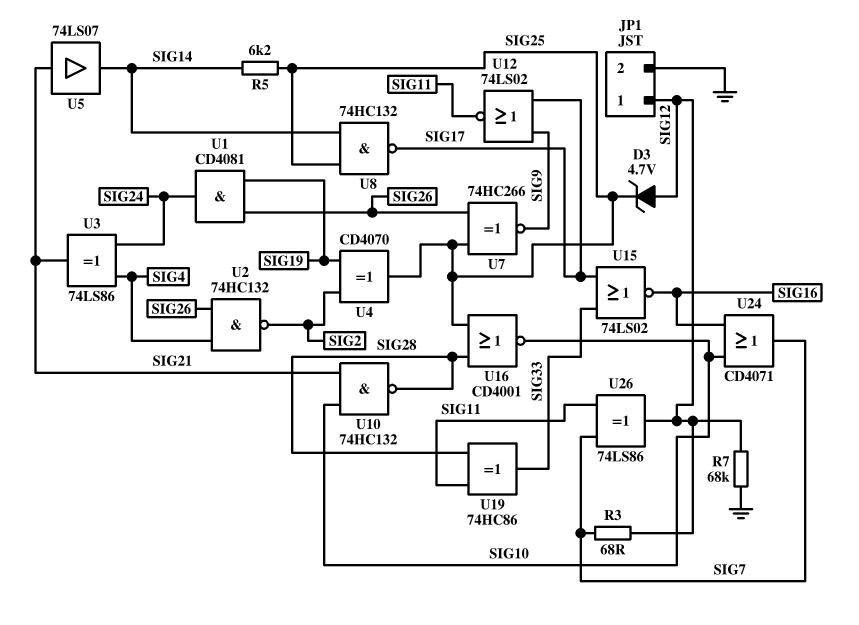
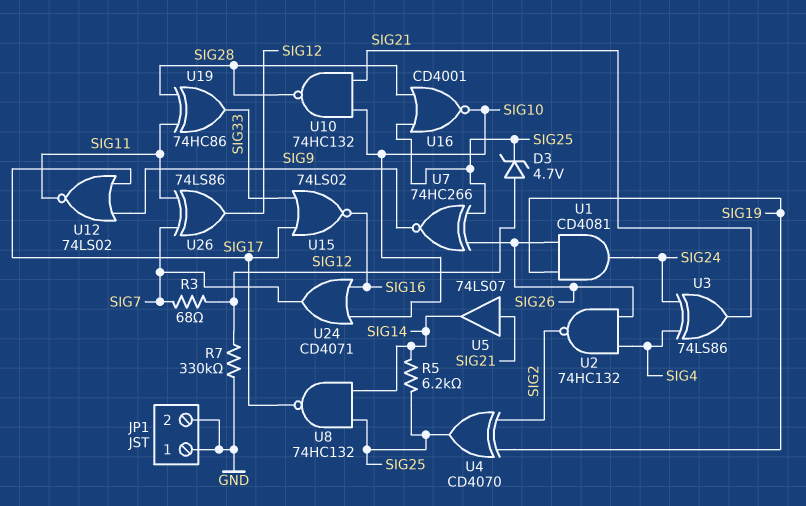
JP1 pin 1: SIG12 -> GND
R7: 68k (GND, SIG12) -> 330k (GND, SIG12)

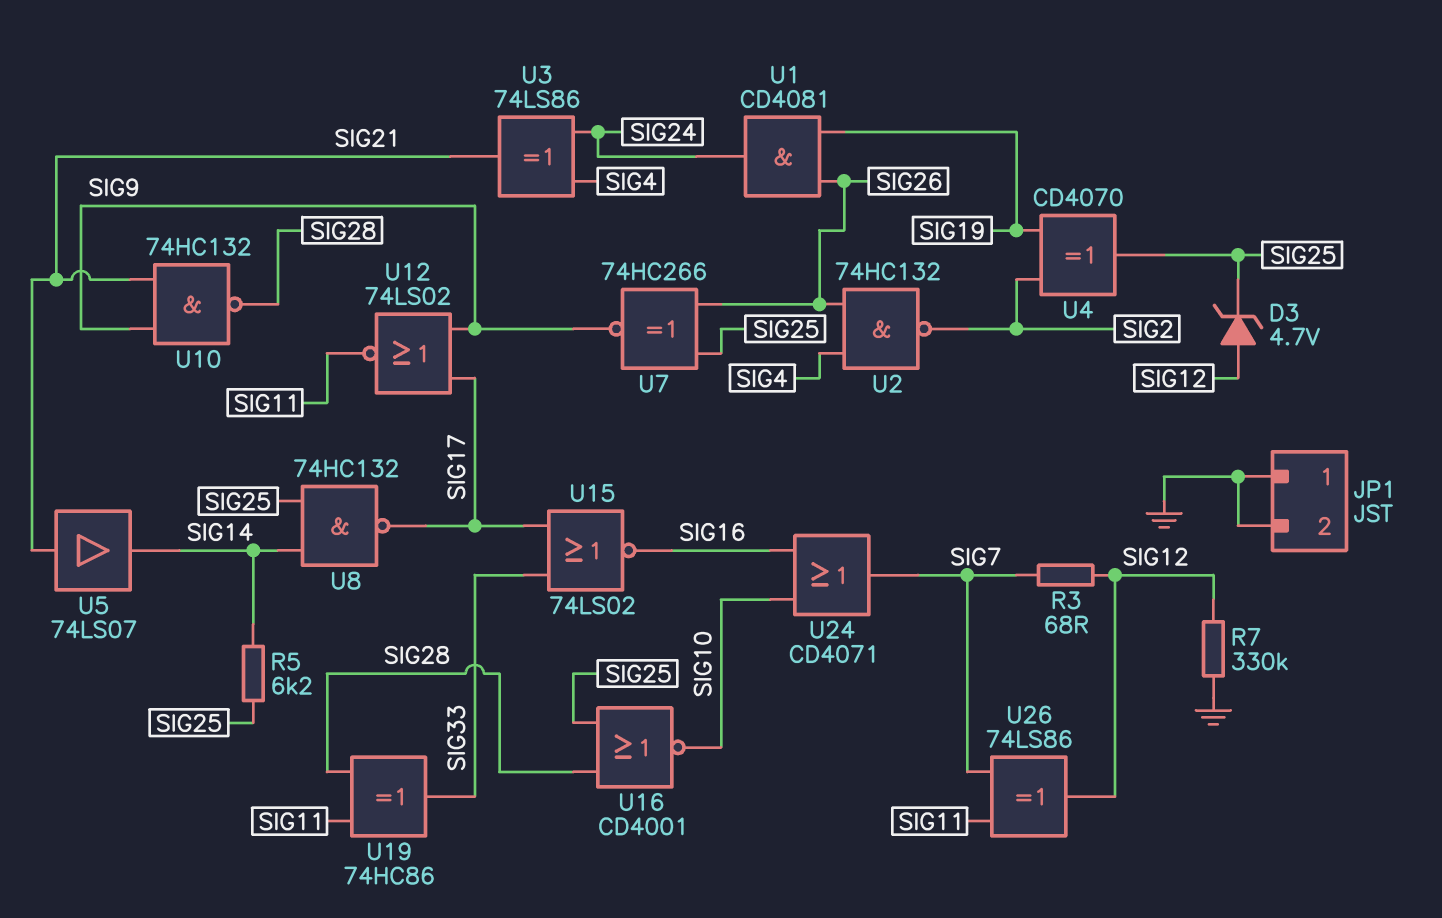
U10: NAND 74HC132 (in SIG10, in SIG21, out SIG28) -> NAND 74HC132 (in SIG9, in SIG21, out SIG28)

